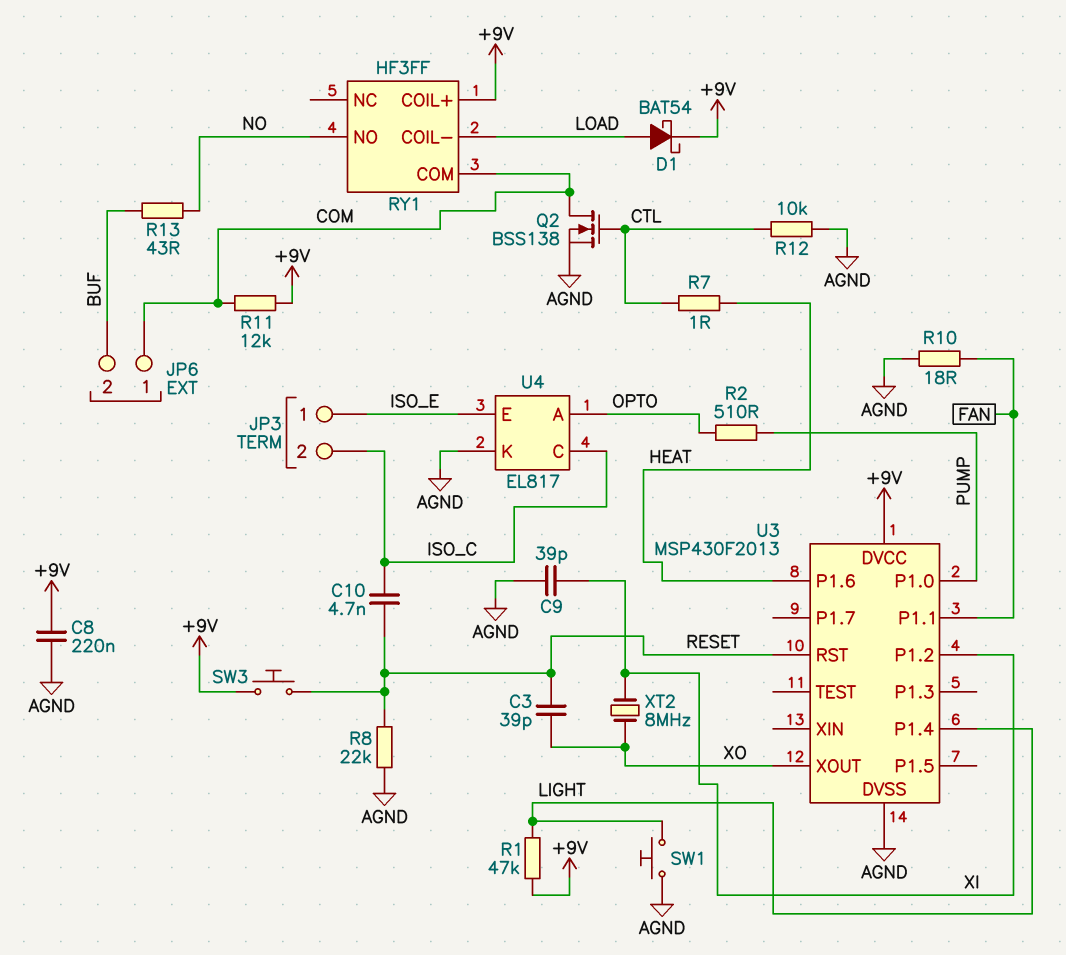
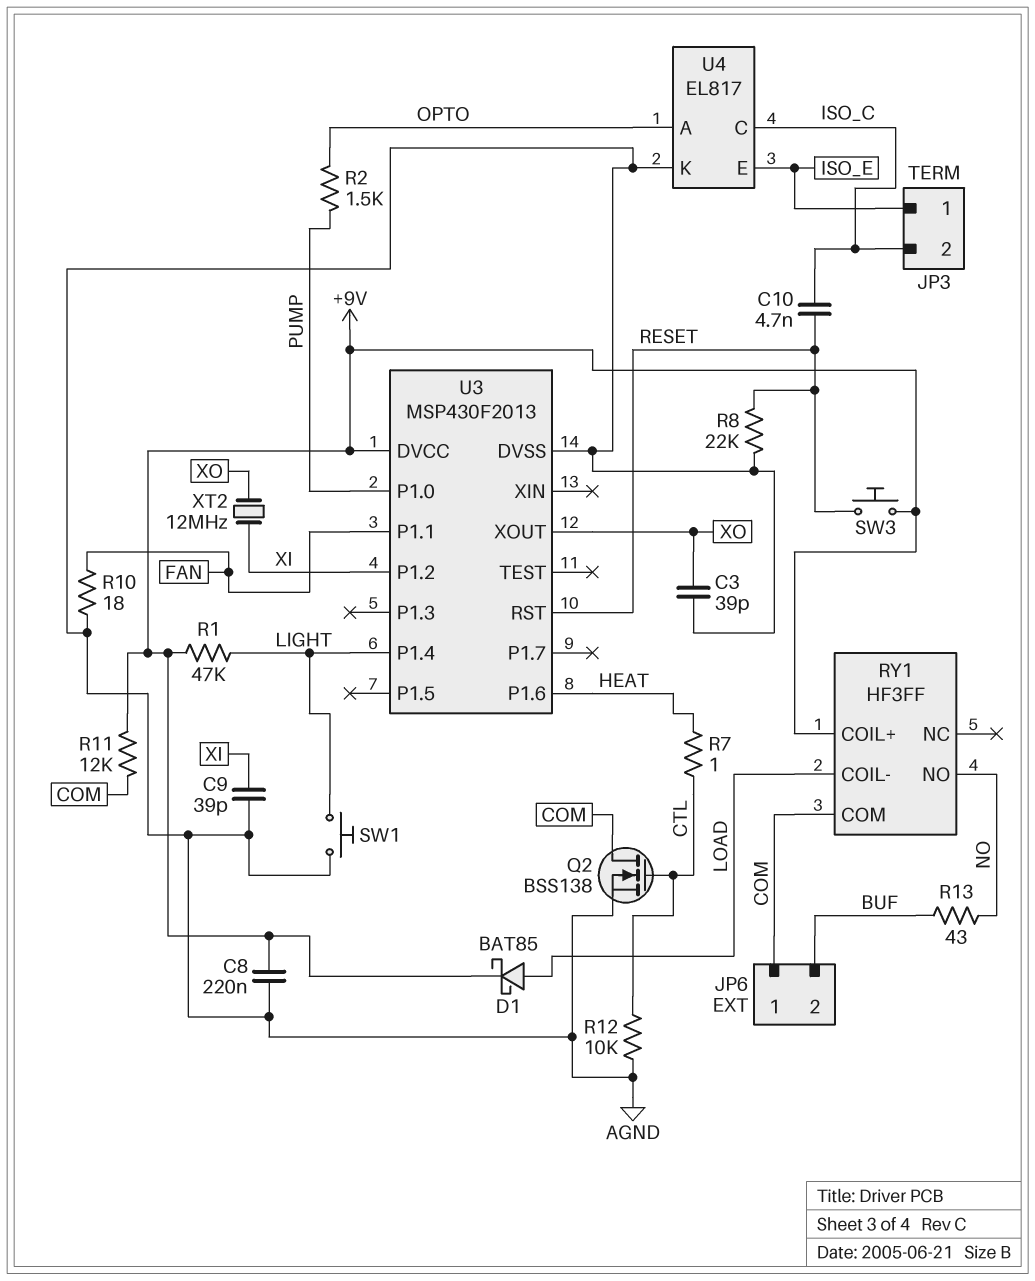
C3: 39pF (RESET, XO) -> 39pF (AGND, XO)
D1: schottky BAT54 (A LOAD, K +9V) -> schottky BAT85 (A LOAD, K +9V)
R2: 510 (OPTO, PUMP) -> 1.5k (OPTO, PUMP)
XT2: 8MHz (XI, XO) -> 12MHz (XI, XO)

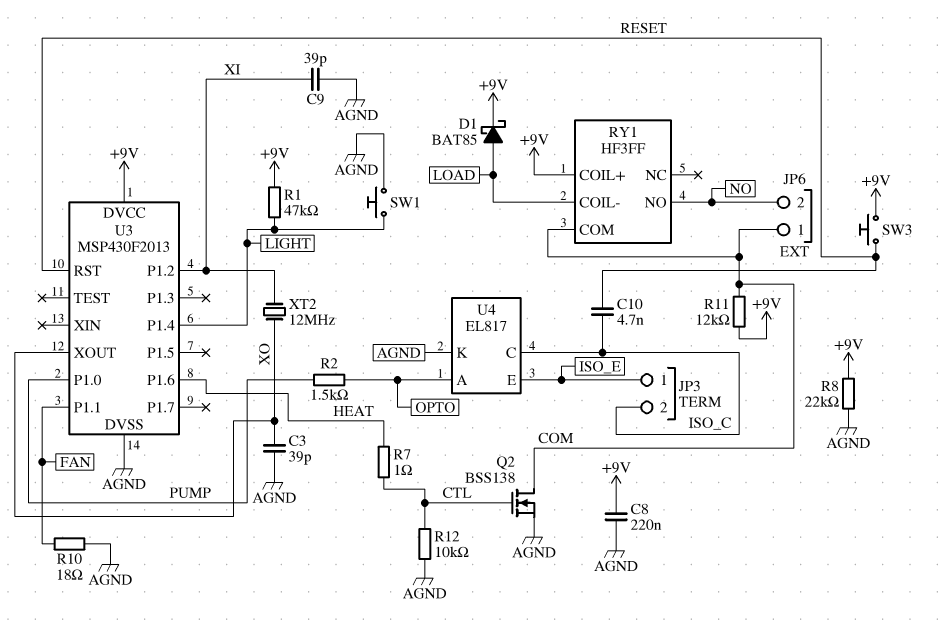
JP6 pin 2: BUF -> NO
R8: 22k (AGND, RESET) -> 22k (+9V, AGND)
R13: 43 (BUF, NO) -> none

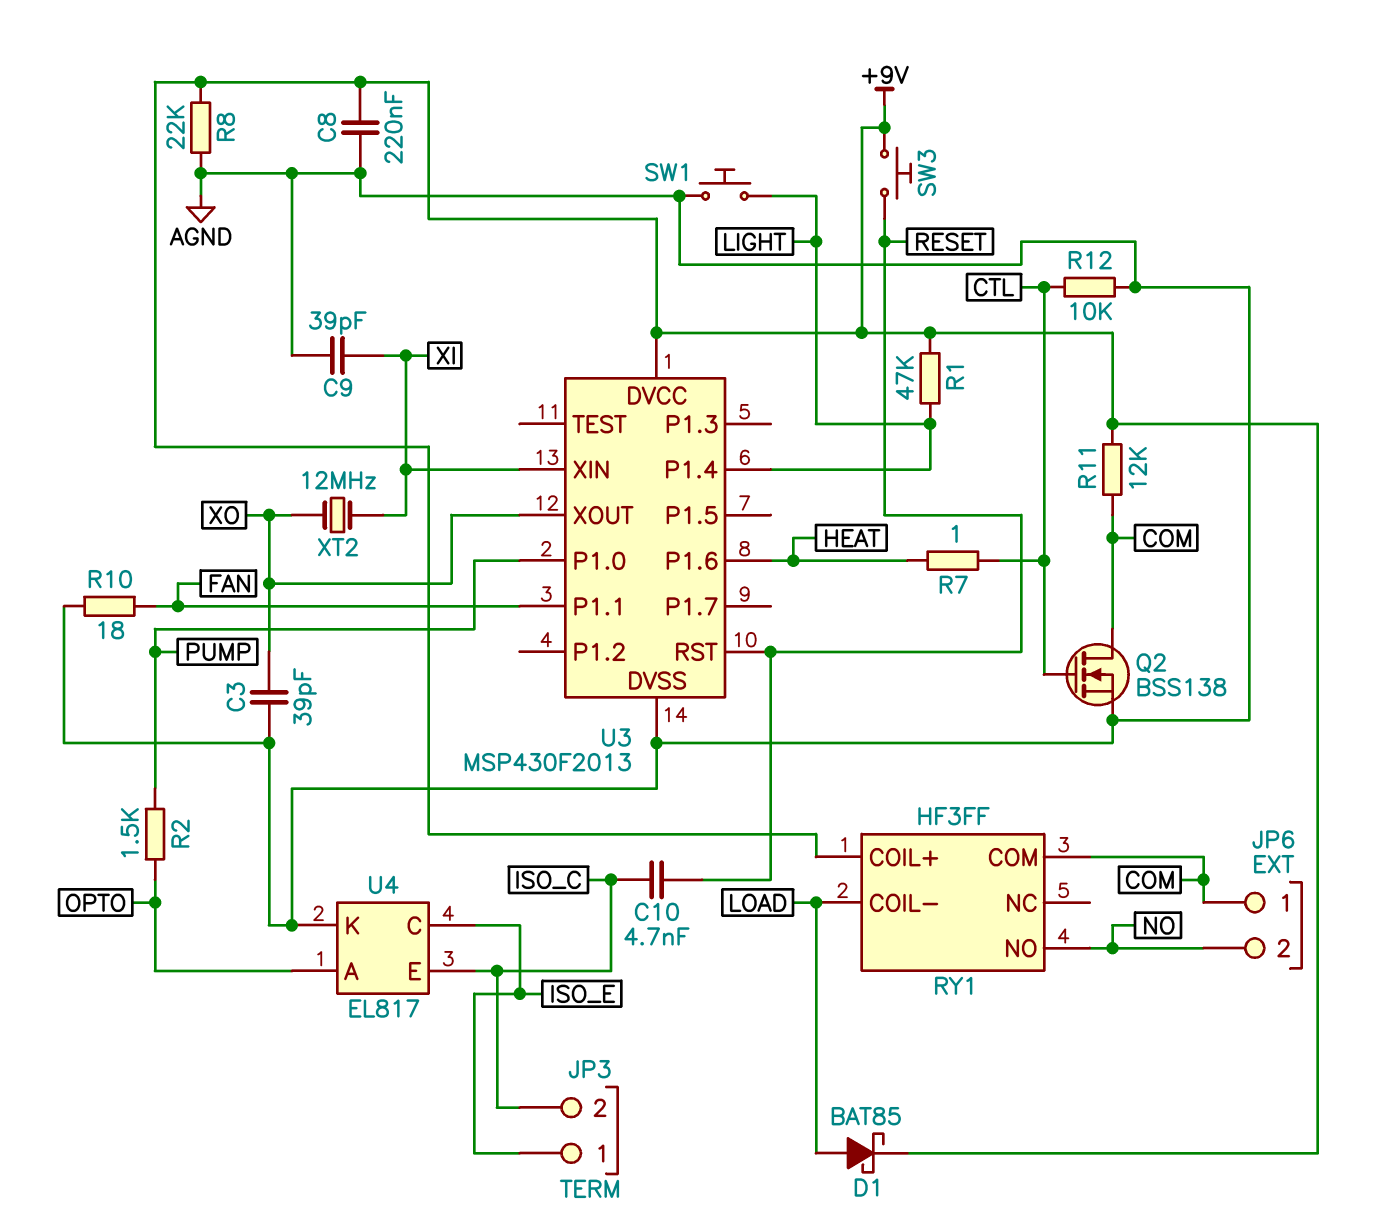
U3 pin P1.2: XI -> none
U3 pin XIN: none -> XI
U4 pin C: ISO_C -> ISO_E
U4 pin E: ISO_E -> ISO_C

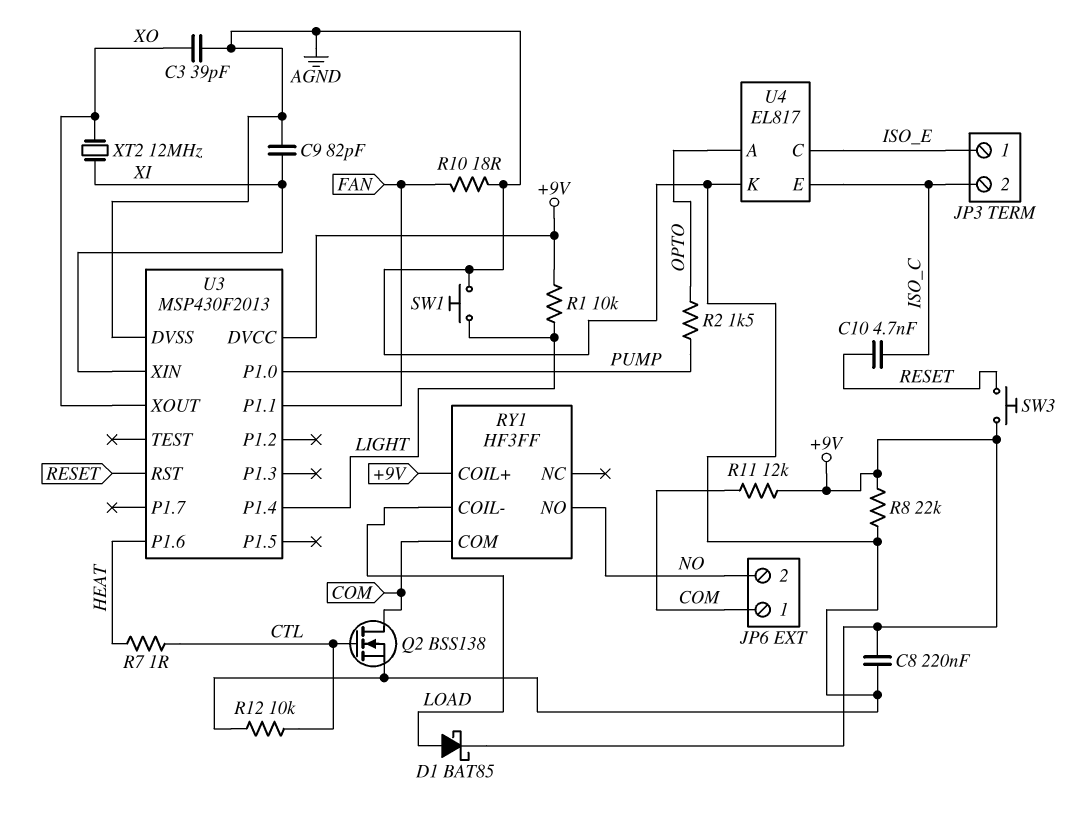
C9: 39pF (AGND, XI) -> 82pF (AGND, XI)
R1: 47k (+9V, LIGHT) -> 10k (+9V, LIGHT)

